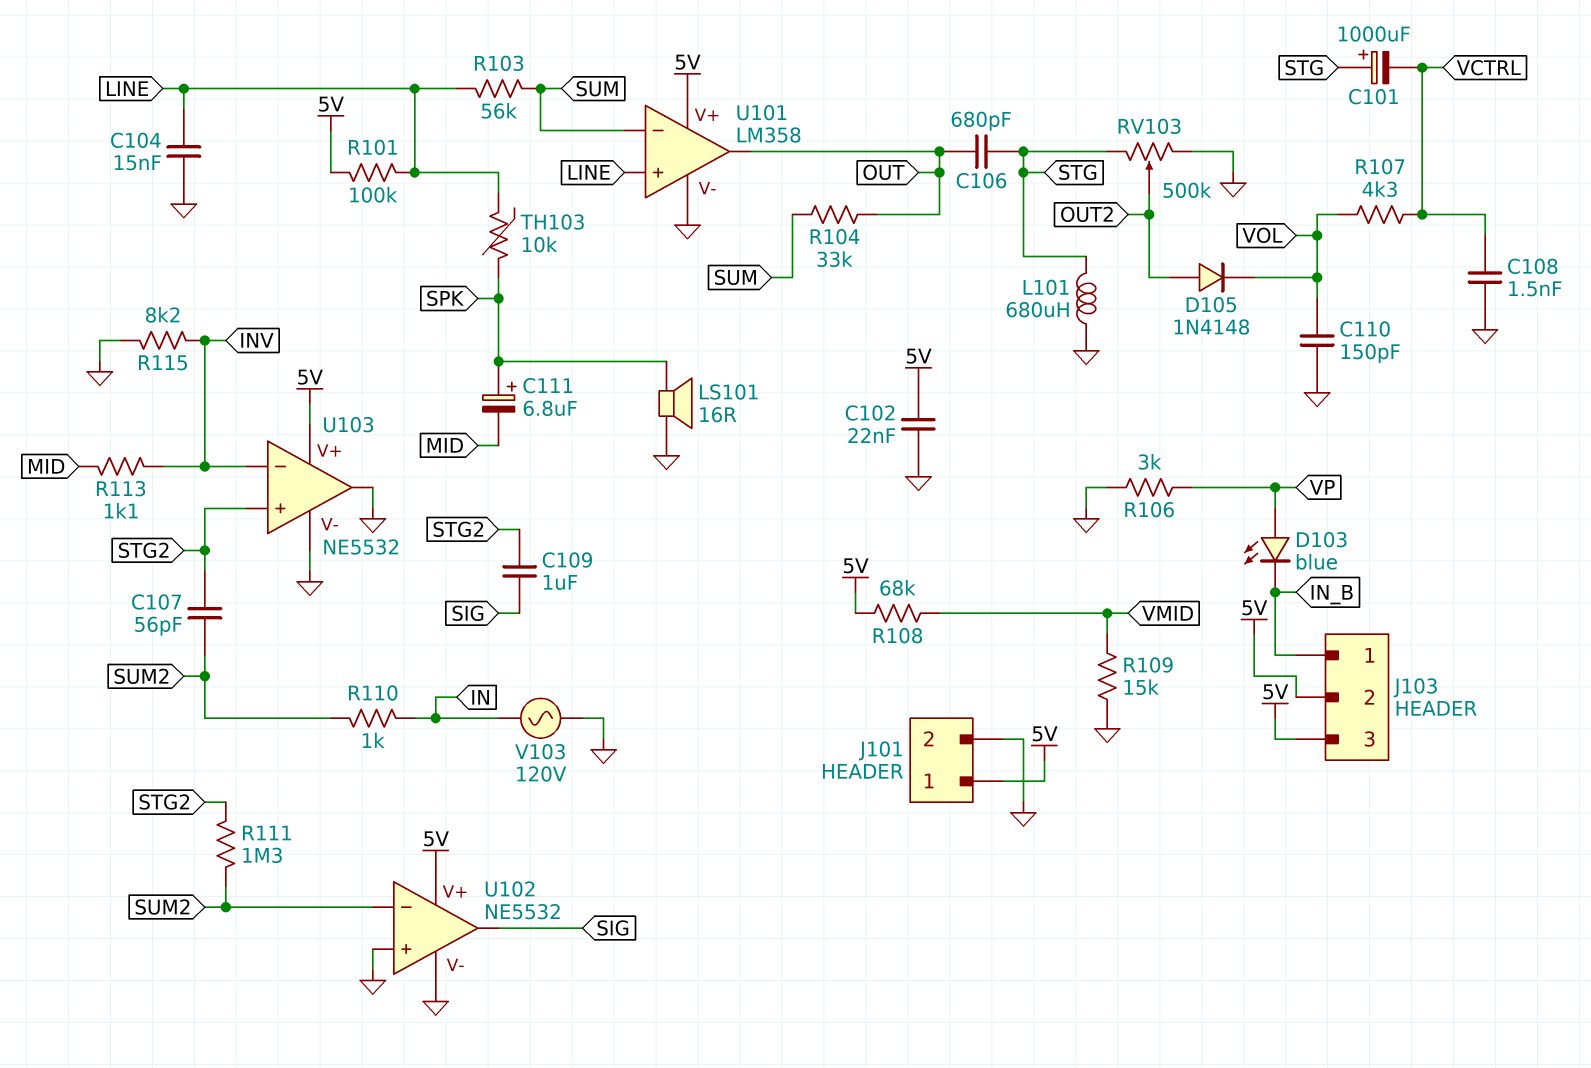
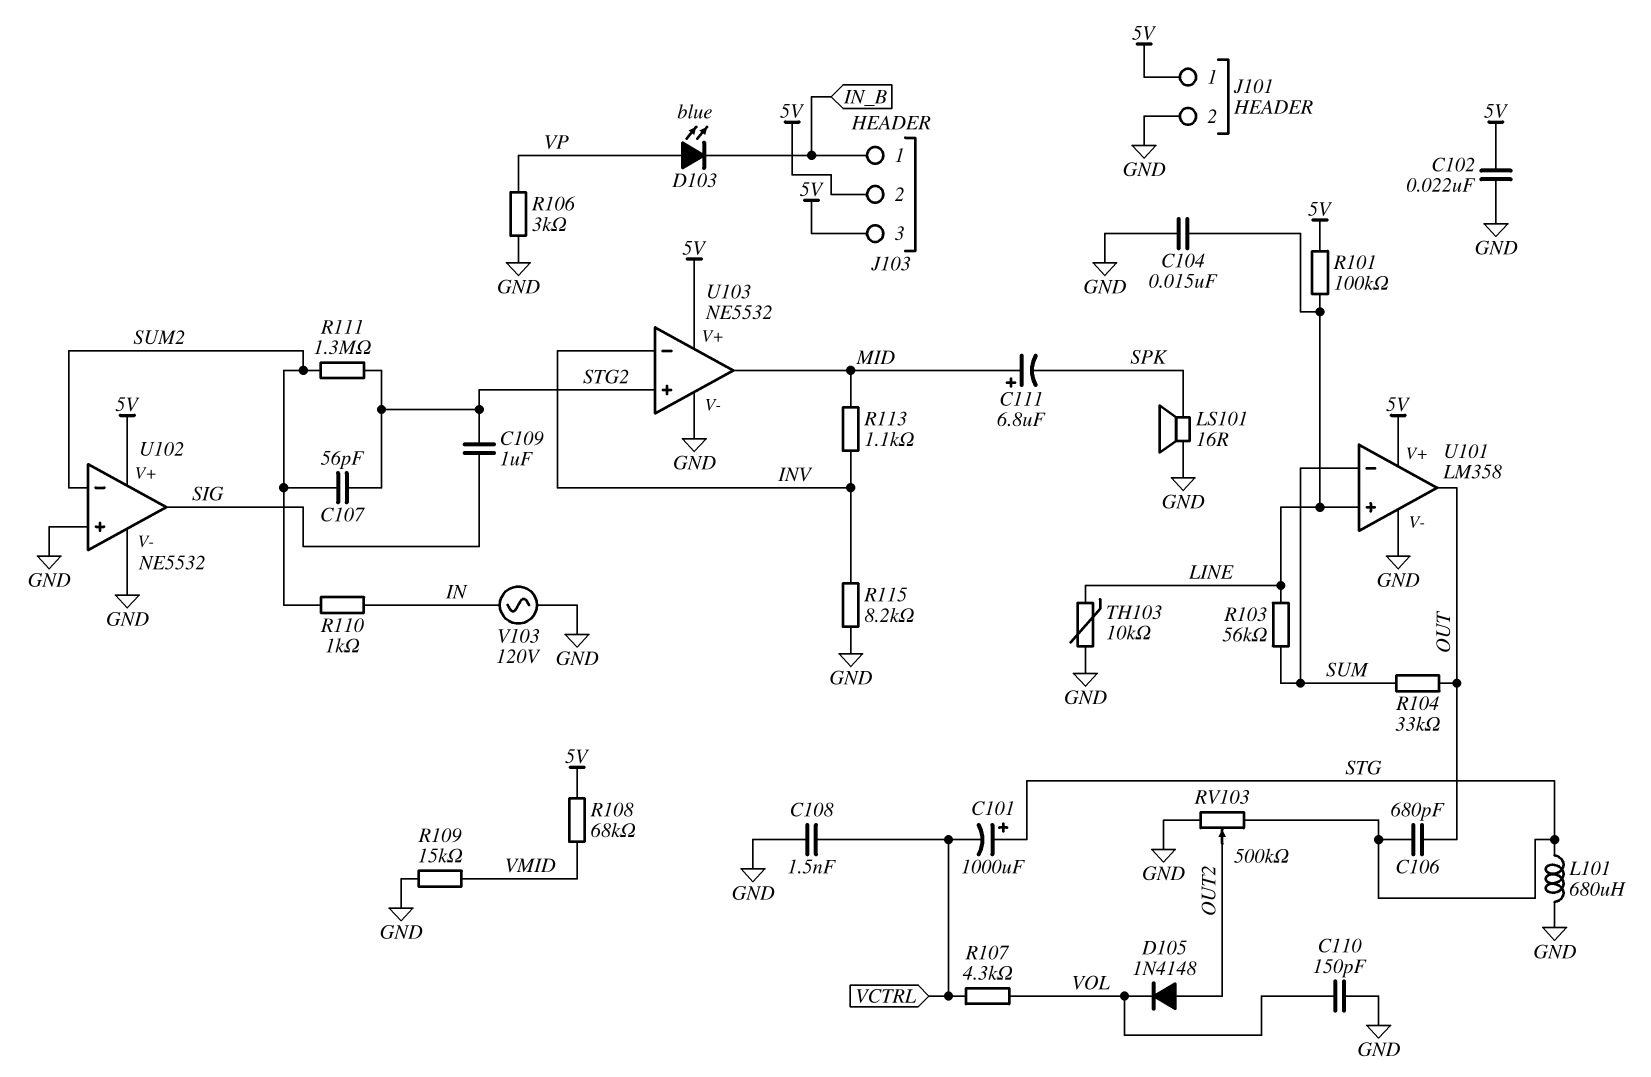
C111: 6.8uF (plus SPK, minus MID) -> 6.8uF (plus MID, minus SPK)
TH103: 10k (LINE, SPK) -> 10k (GND, LINE)
U103 pin out: GND -> MID

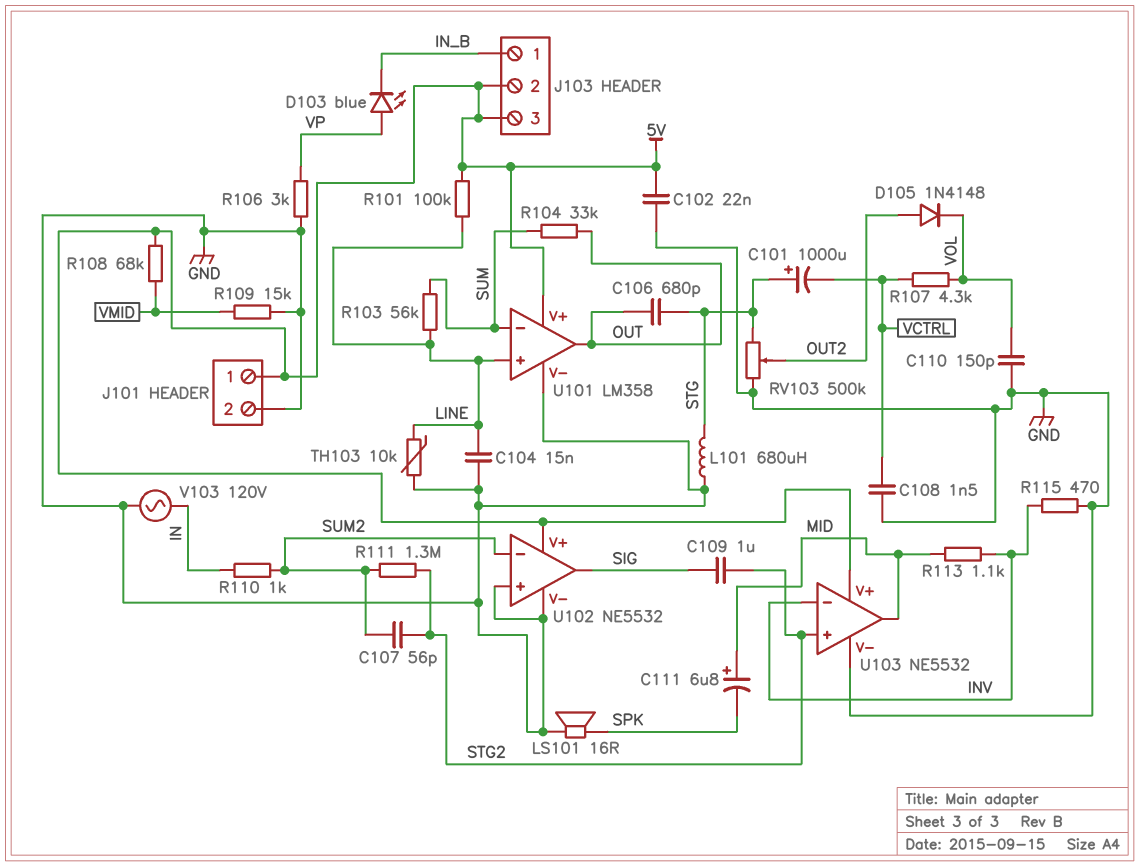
R115: 8.2k (GND, INV) -> 470 (GND, INV)

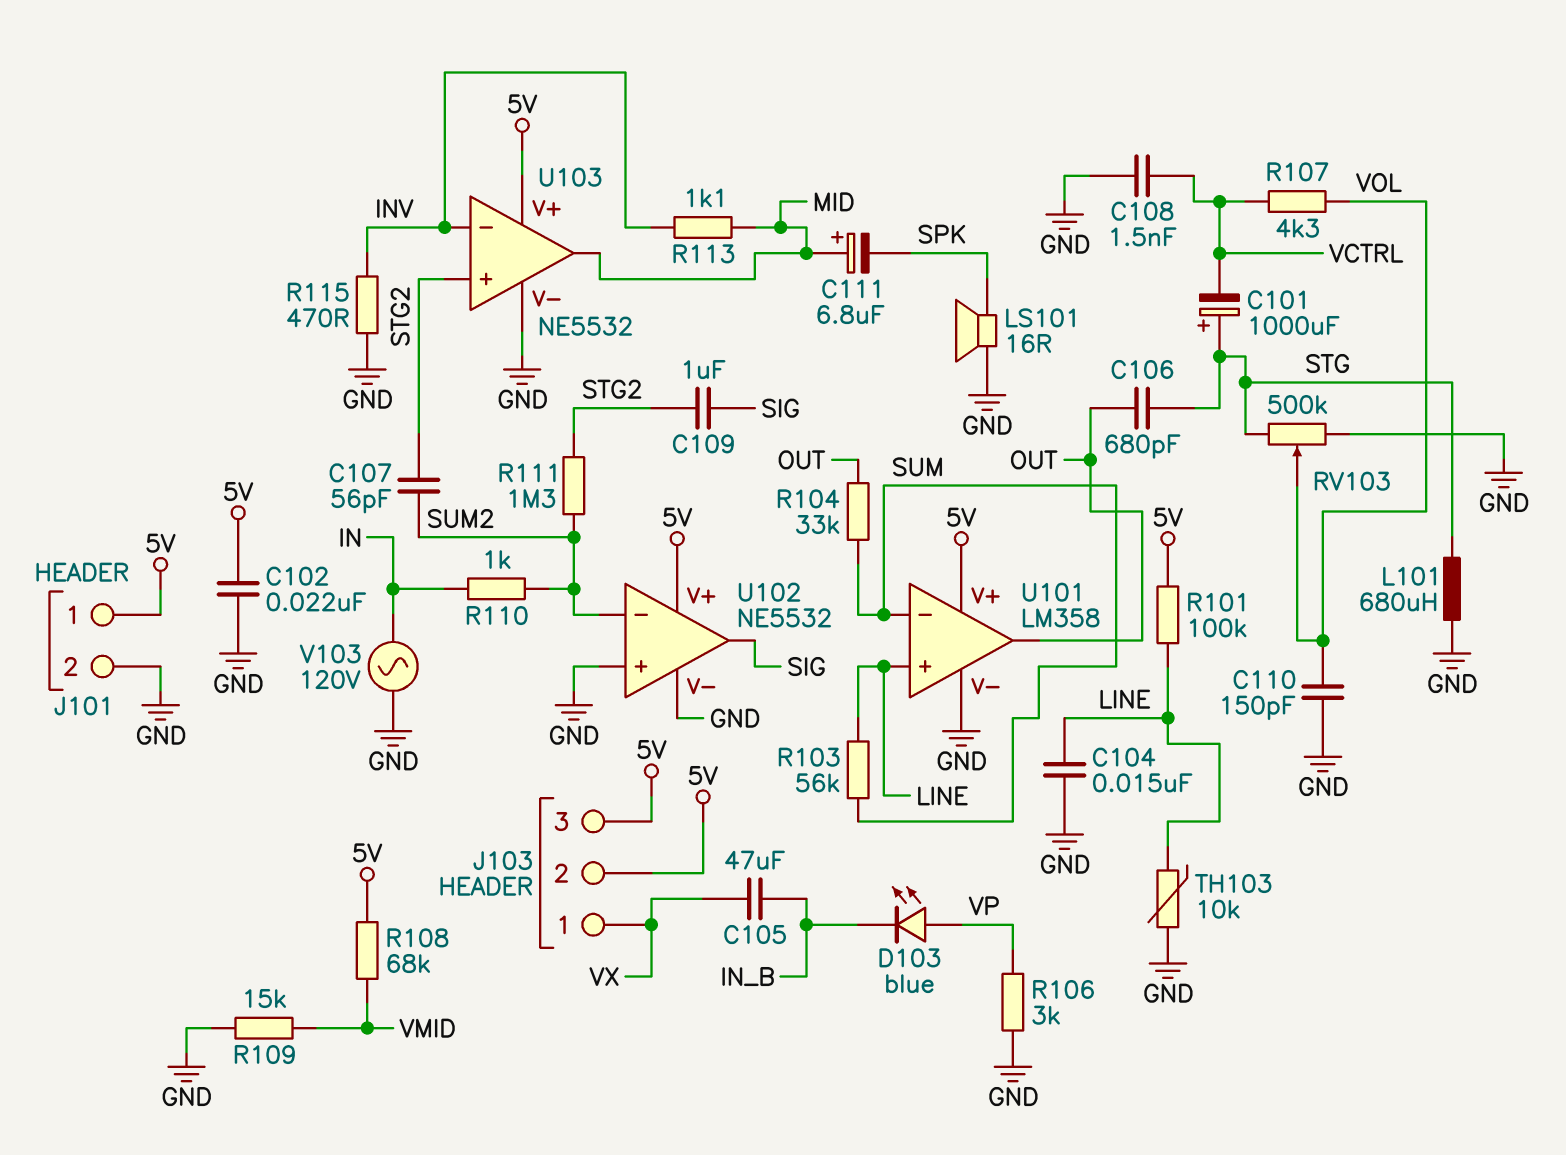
C105: none -> 47uF (IN_B, VX)
D105: diode 1N4148 (A OUT2, K VOL) -> none
J103 pin 1: IN_B -> VX
RV103: 500k (GND, STG, wiper OUT2) -> 500k (GND, STG, wiper VOL)

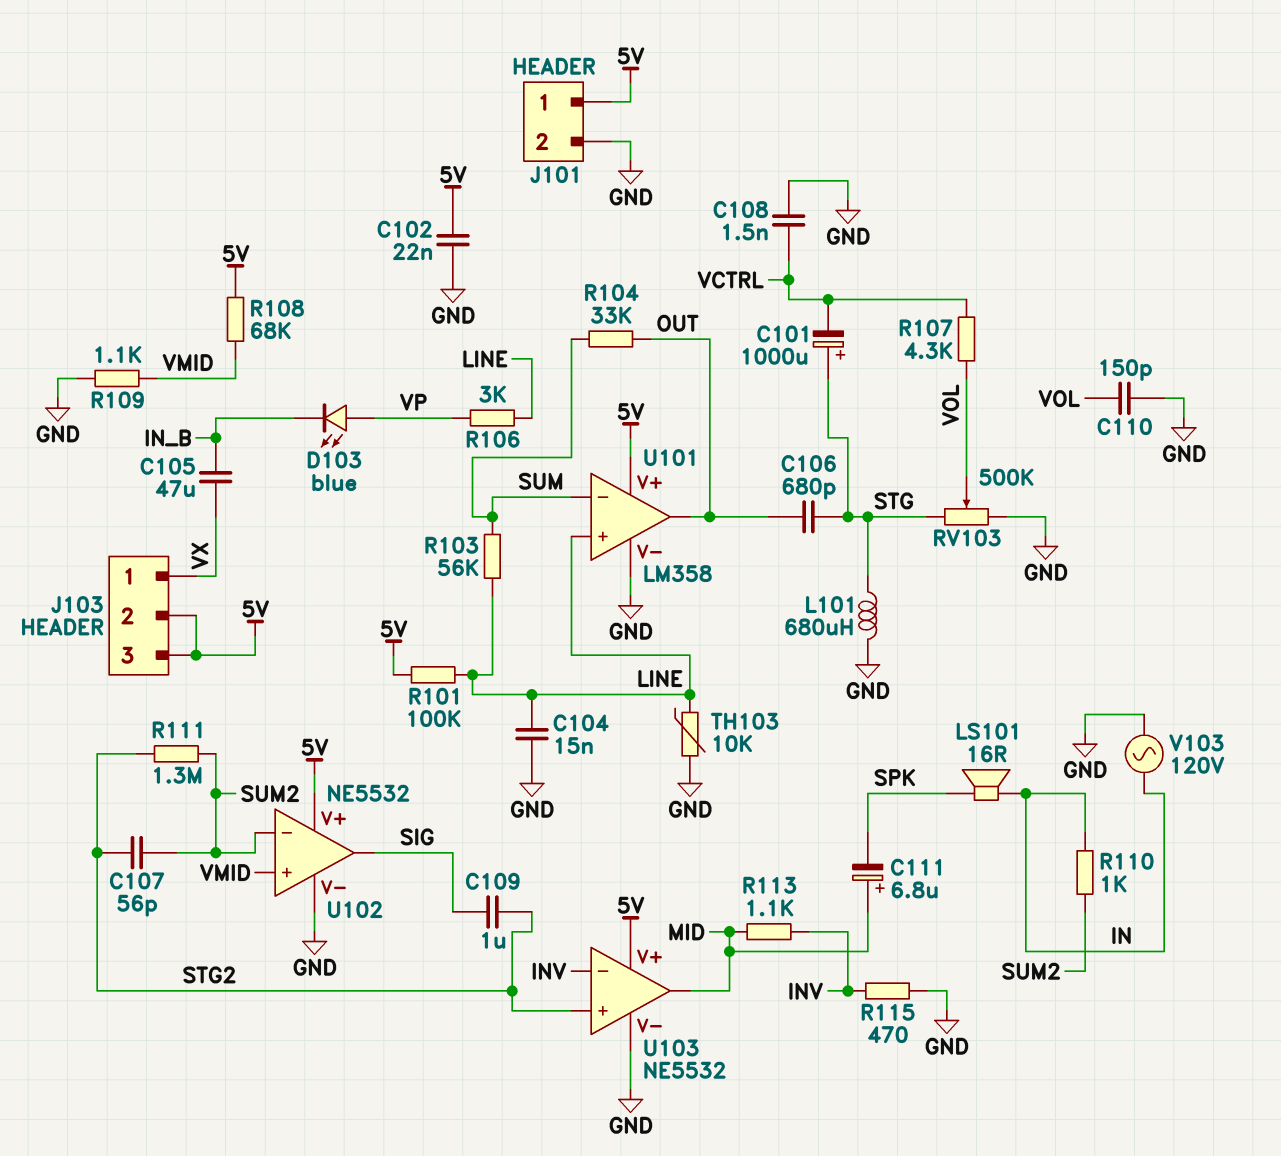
LS101: speaker 16R (GND, SPK) -> speaker 16R (IN, SPK)
R106: 3k (GND, VP) -> 3k (LINE, VP)
R109: 15k (GND, VMID) -> 1.1k (GND, VMID)
U102 pin in+: GND -> VMID

